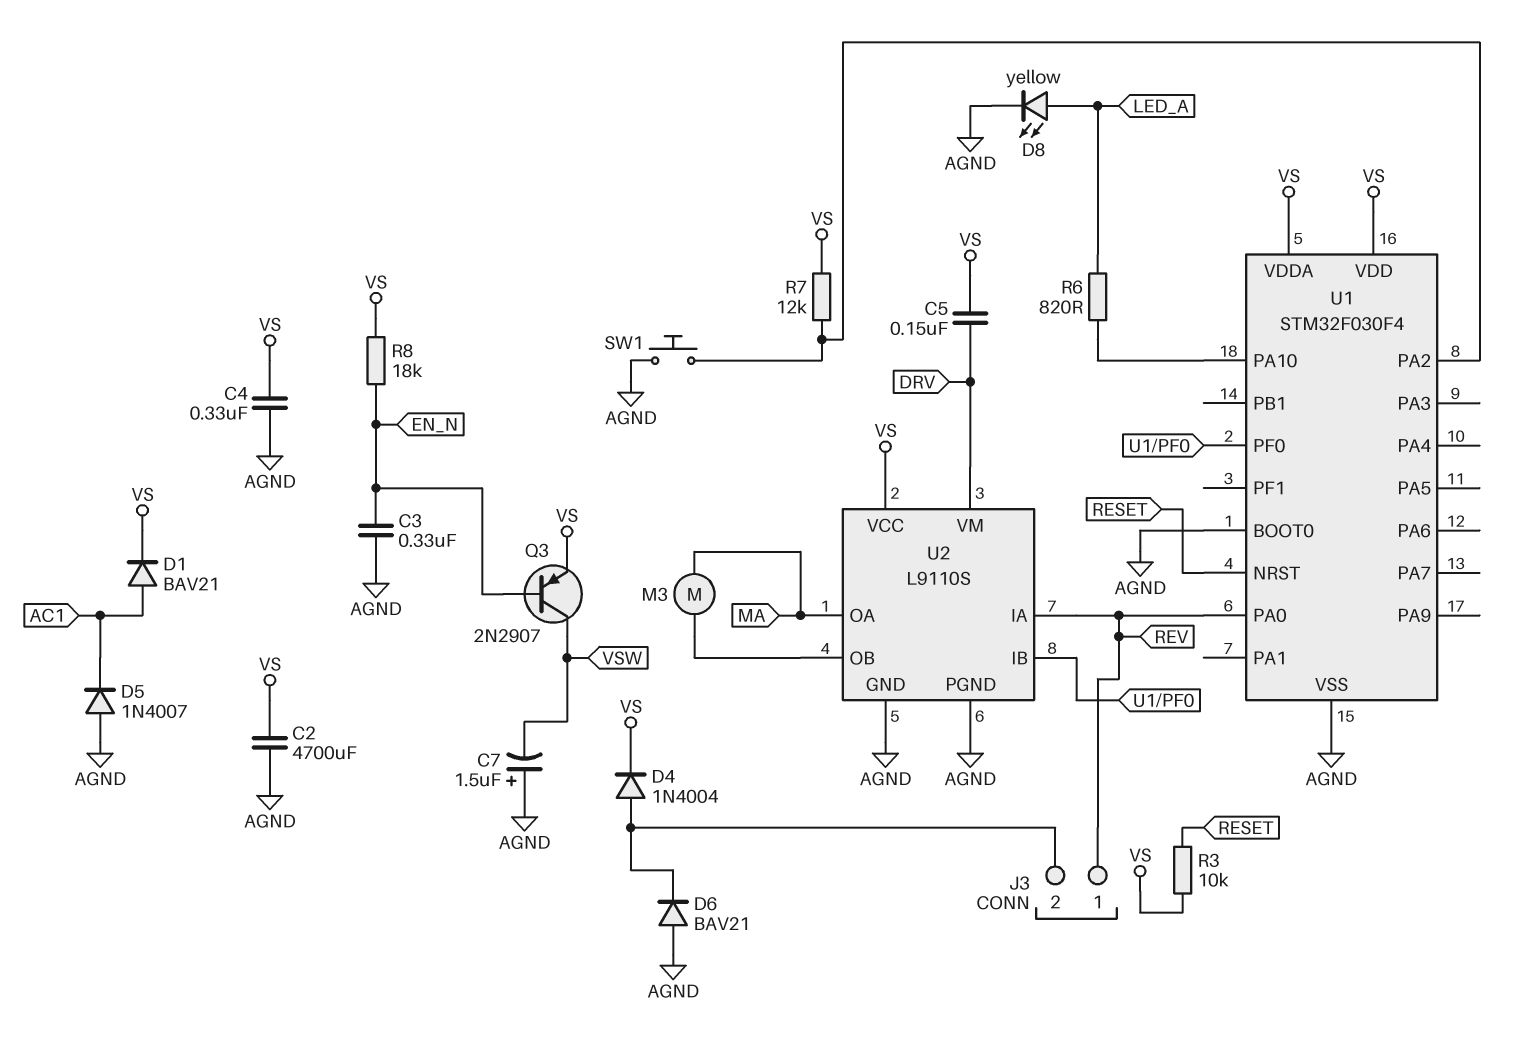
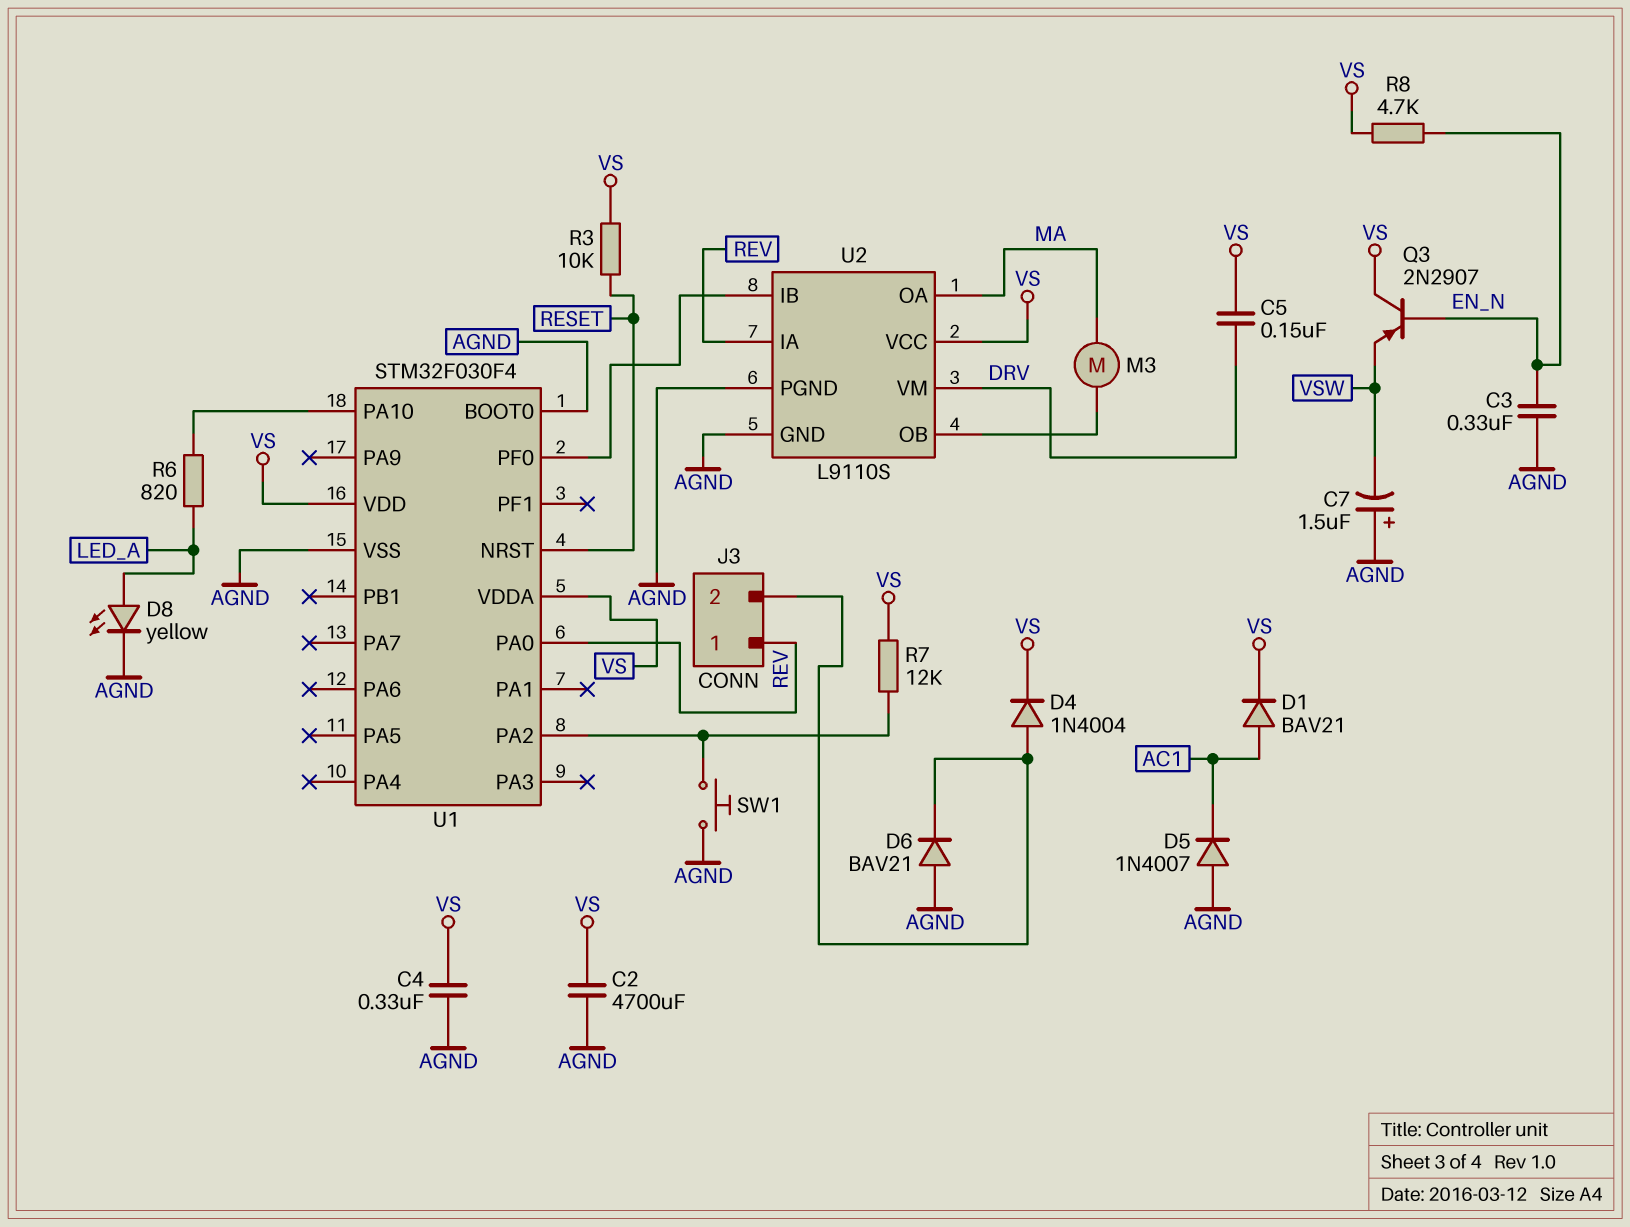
Q3: PNP 2N2907 (B EN_N, C VSW, E VS) -> PNP 2N2907 (B EN_N, C VS, E VSW)
R8: 18k (EN_N, VS) -> 4.7k (EN_N, VS)

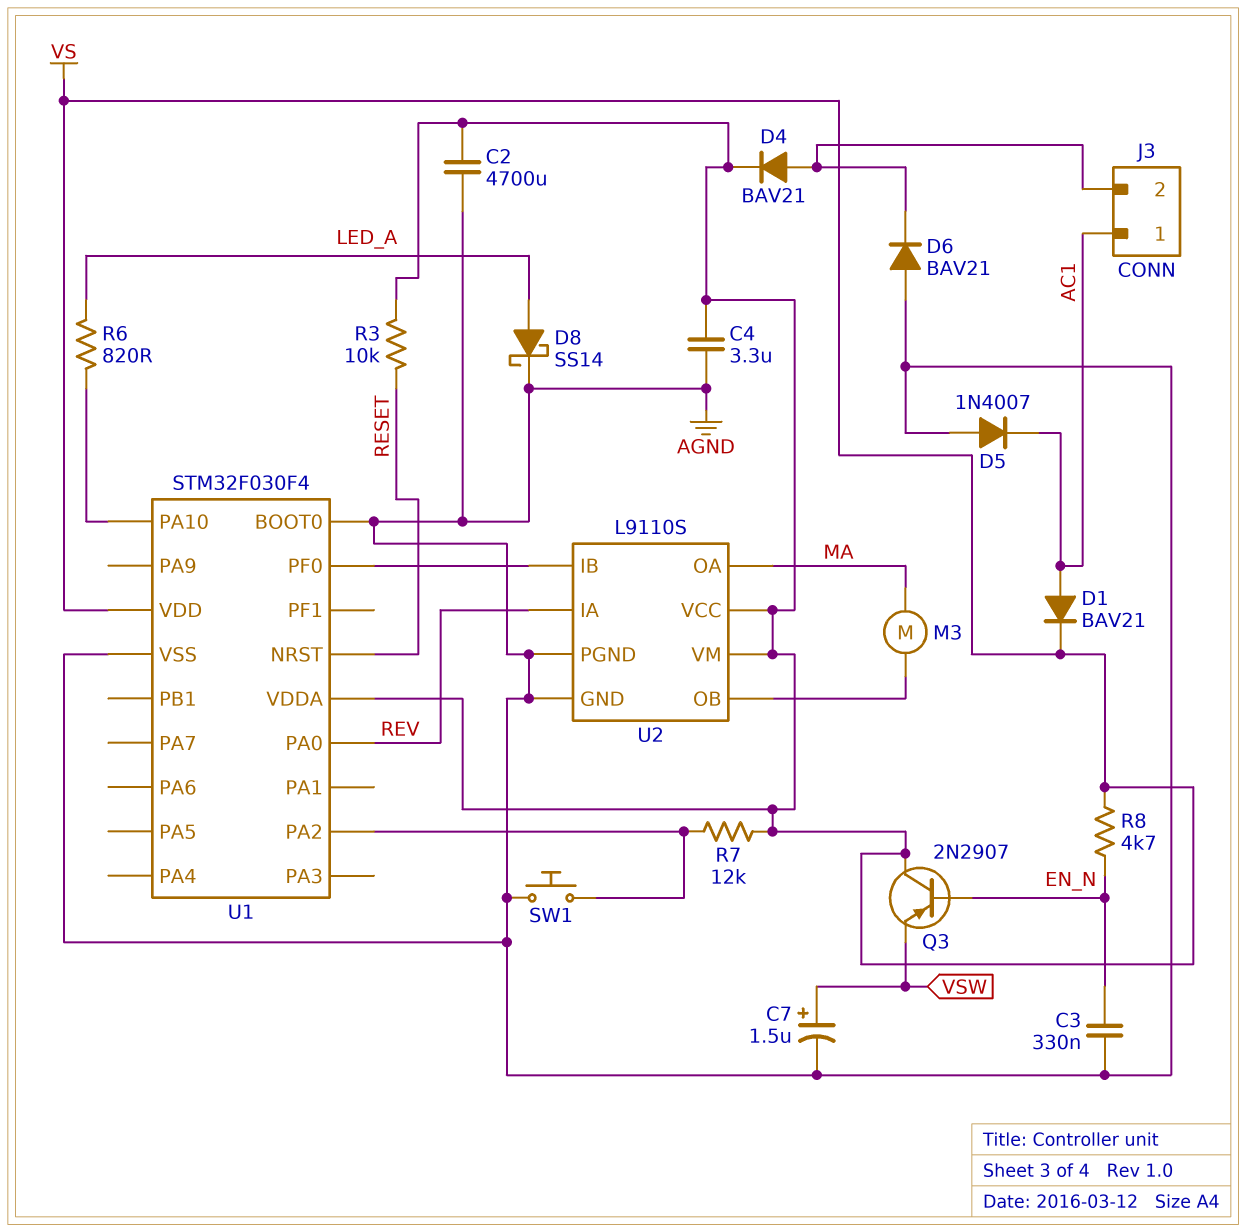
C4: 330nF (AGND, VS) -> 3.3uF (AGND, VS)
C5: 150nF (DRV, VS) -> none
C7: 1.5uF (plus AGND, minus VSW) -> 1.5uF (plus VSW, minus AGND)
D4: diode 1N4004 (A J3/2, K VS) -> diode BAV21 (A J3/2, K VS)
D8: LED yellow (A LED_A, K AGND) -> schottky SS14 (A LED_A, K AGND)
J3 pin 1: REV -> AC1
U2 pin VM: DRV -> VS

